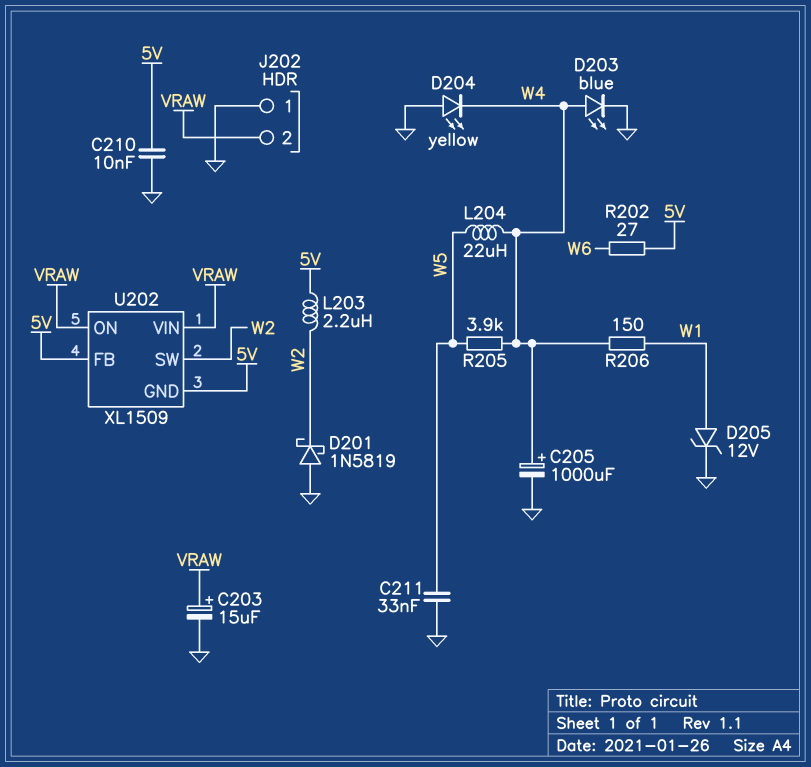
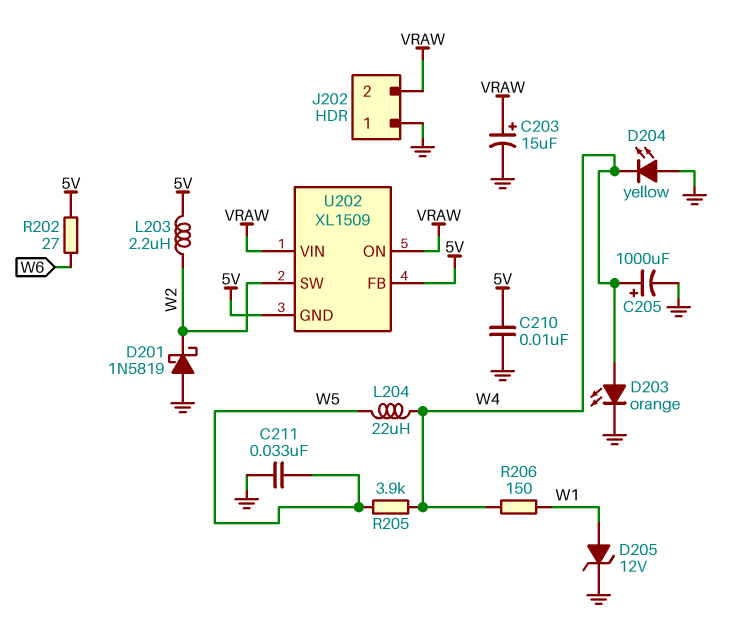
D203: LED blue (A W4, K GND) -> LED orange (A W4, K GND)

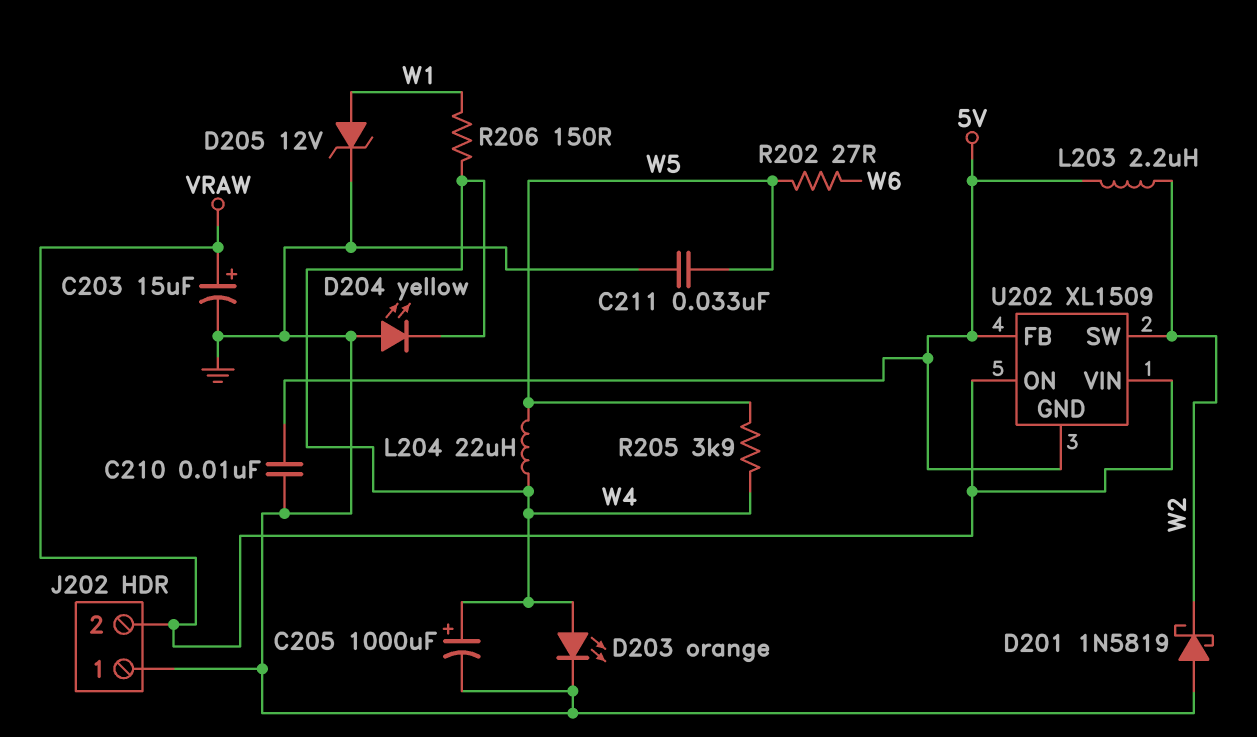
R202: 27 (5V, W6) -> 27 (W5, W6)

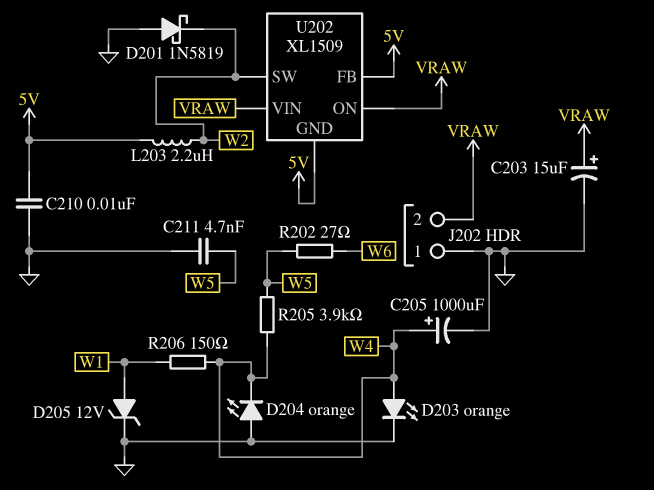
C211: 33nF (GND, W5) -> 4.7nF (GND, W5)
D204: LED yellow (A GND, K W4) -> LED orange (A GND, K W4)
L204: 22uH (W4, W5) -> none

